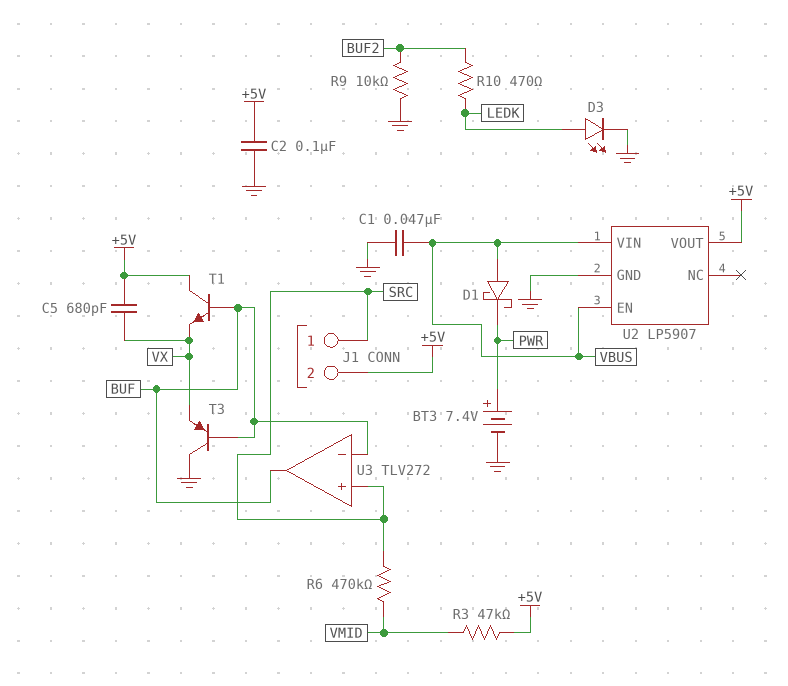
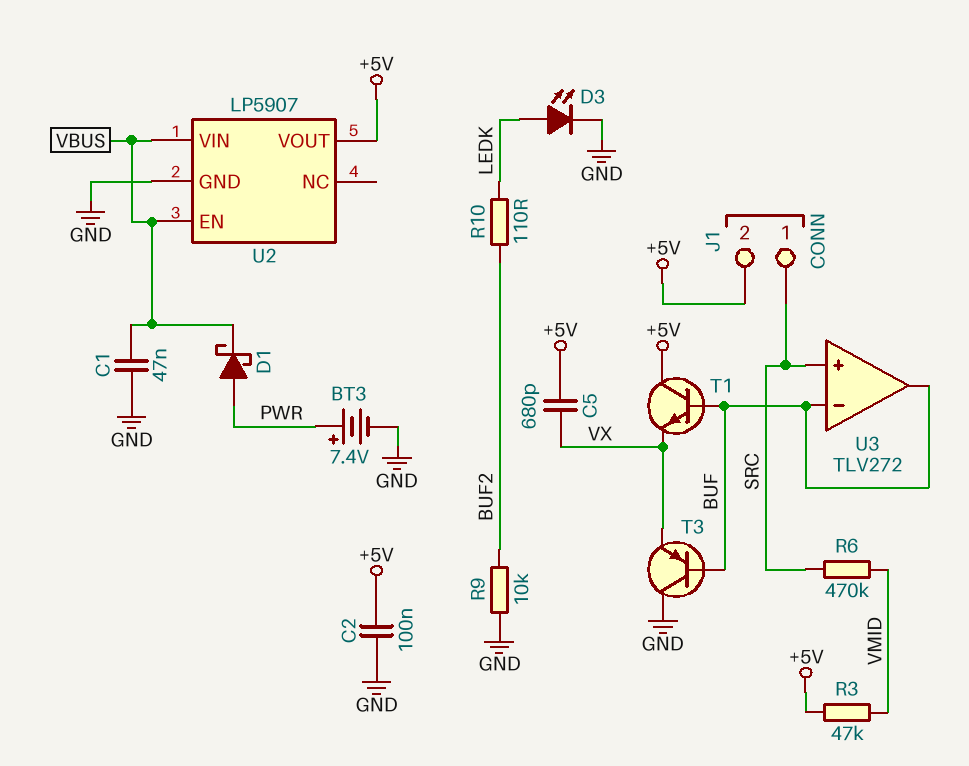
D1: schottky (A VBUS, K PWR) -> schottky (A PWR, K VBUS)
R10: 470 (BUF2, LEDK) -> 110 (BUF2, LEDK)

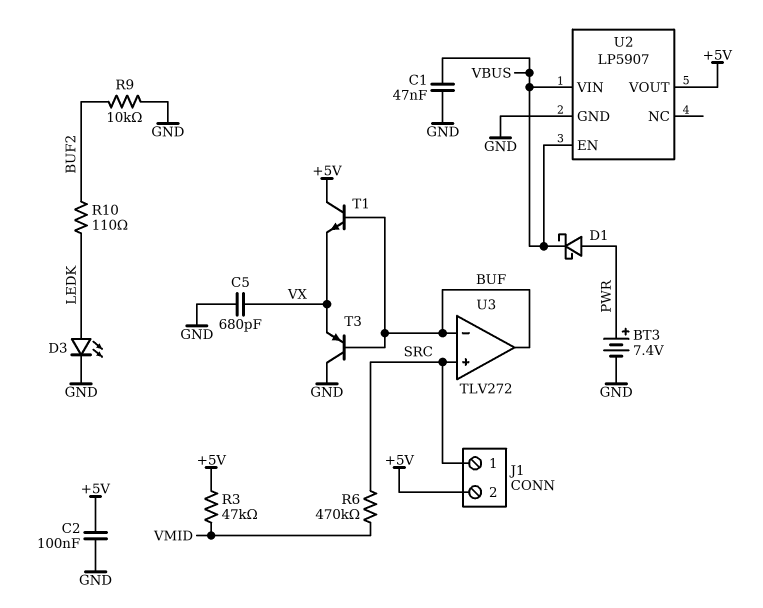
C5: 680pF (+5V, VX) -> 680pF (GND, VX)

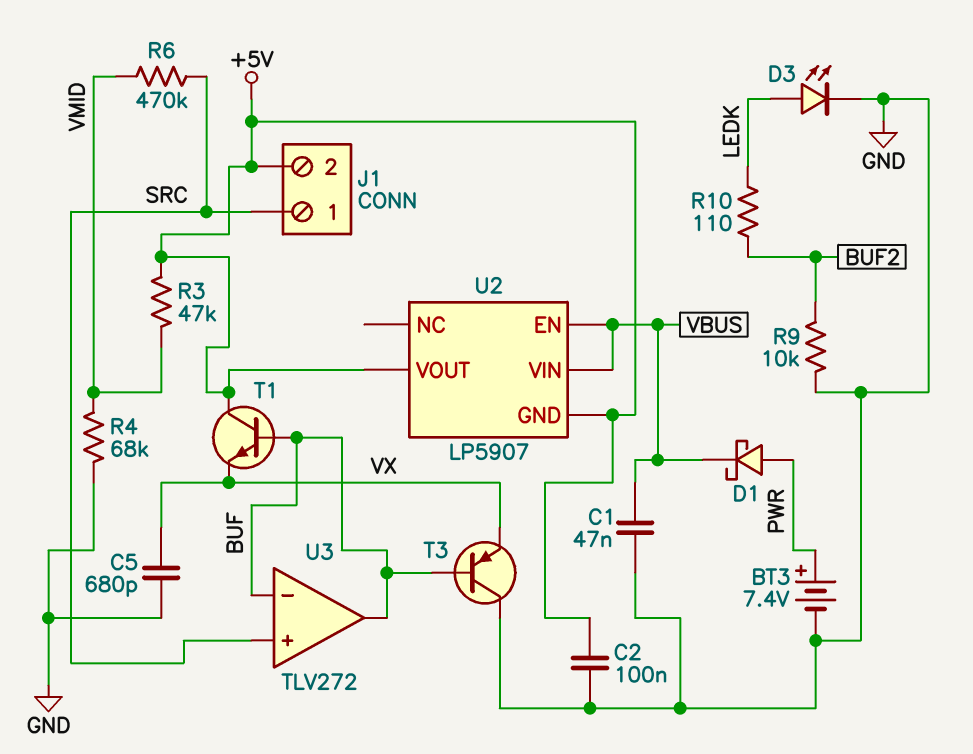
R4: none -> 68k (GND, VMID)
U2 pin GND: GND -> +5V

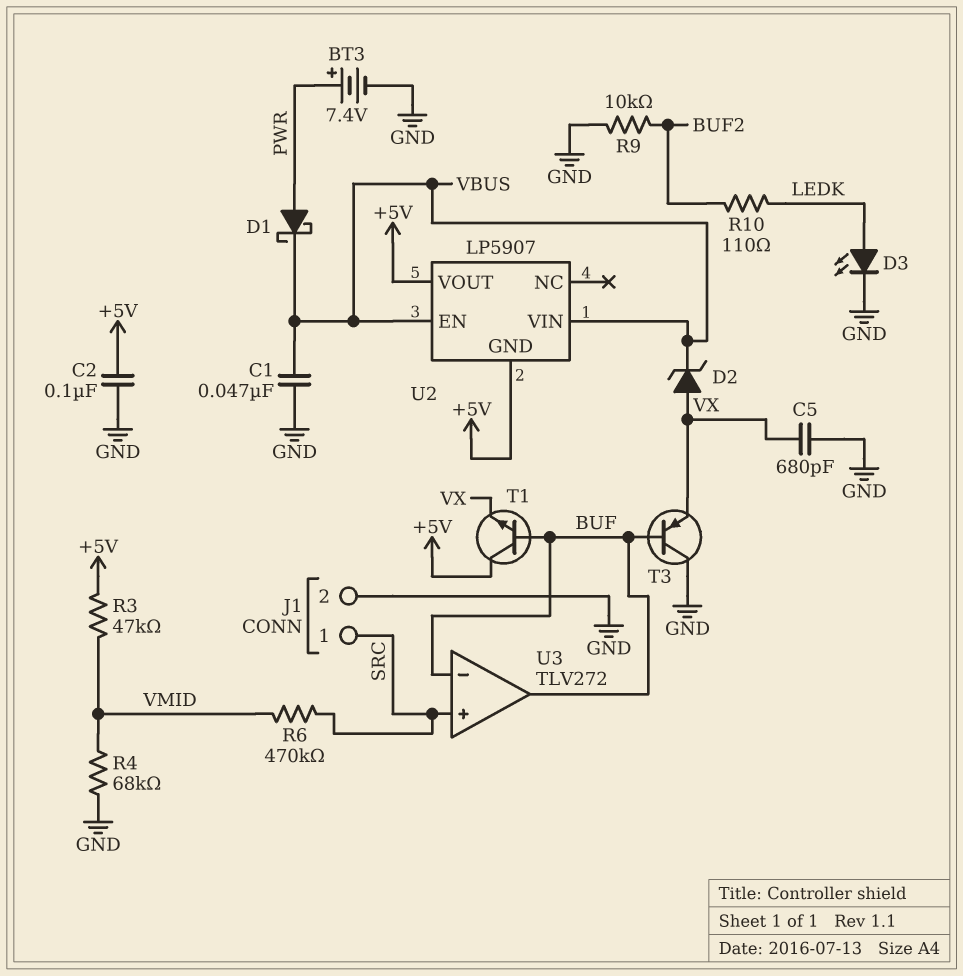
D2: none -> zener (A VX, K VBUS)
J1 pin 2: +5V -> GND

